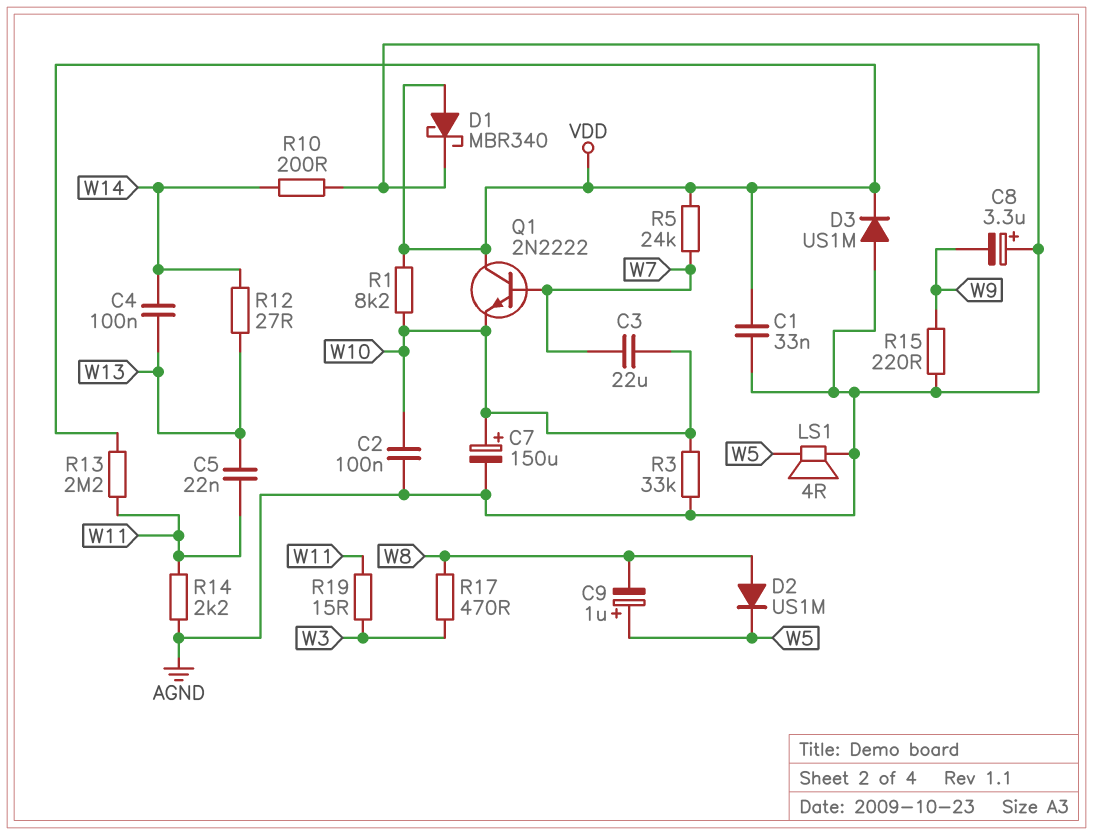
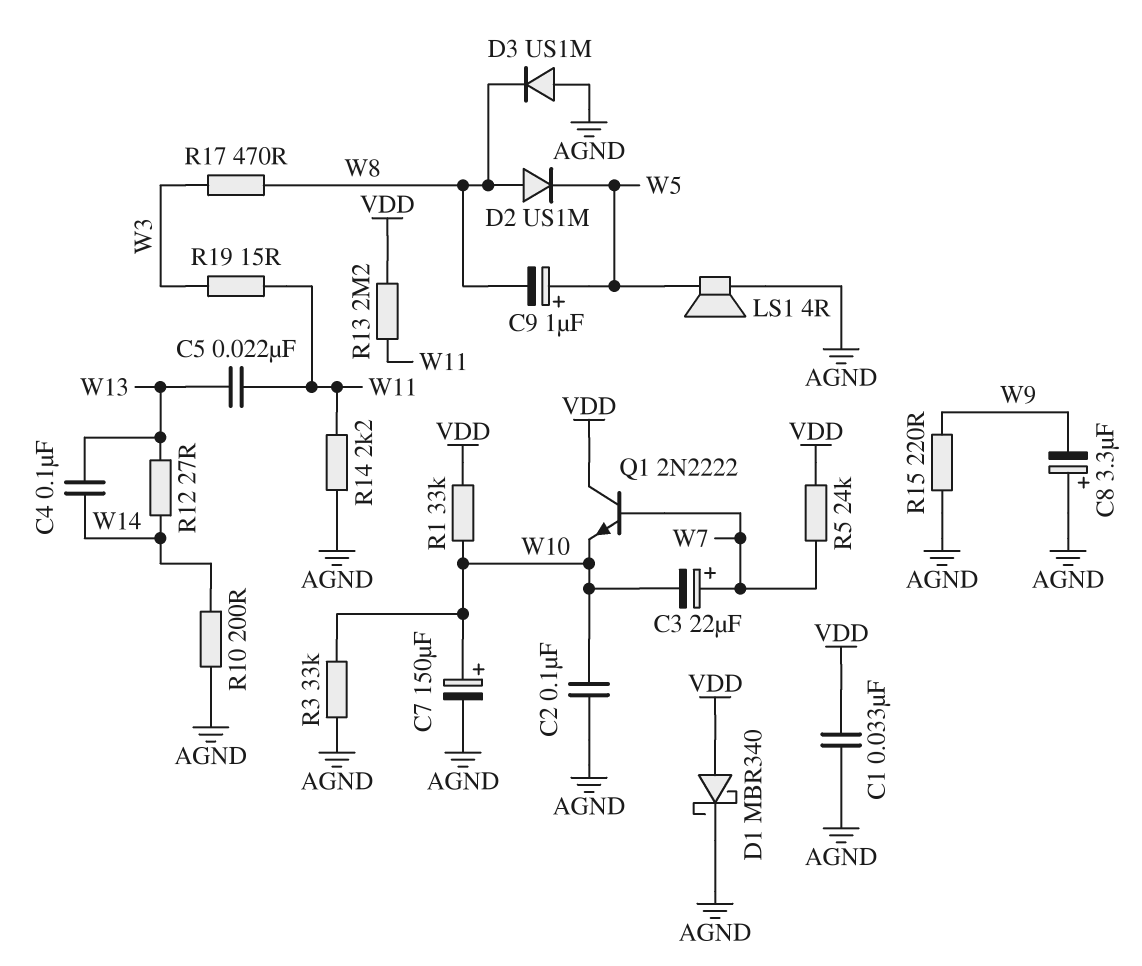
C3: 22uF (W7, W10) -> 22uF (plus W7, minus W10)
D3: diode US1M (A AGND, K VDD) -> diode US1M (A AGND, K W8)
R1: 8.2k (VDD, W10) -> 33k (VDD, W10)

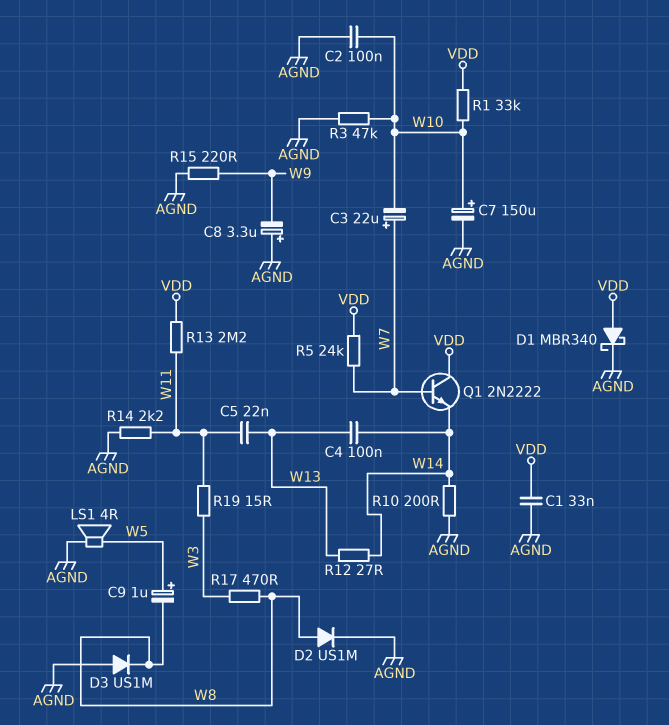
D2: diode US1M (A W8, K W5) -> diode US1M (A W8, K AGND)
Q1: NPN 2N2222 (B W7, C VDD, E W10) -> NPN 2N2222 (B W7, C VDD, E W14)
R3: 33k (AGND, W10) -> 47k (AGND, W10)

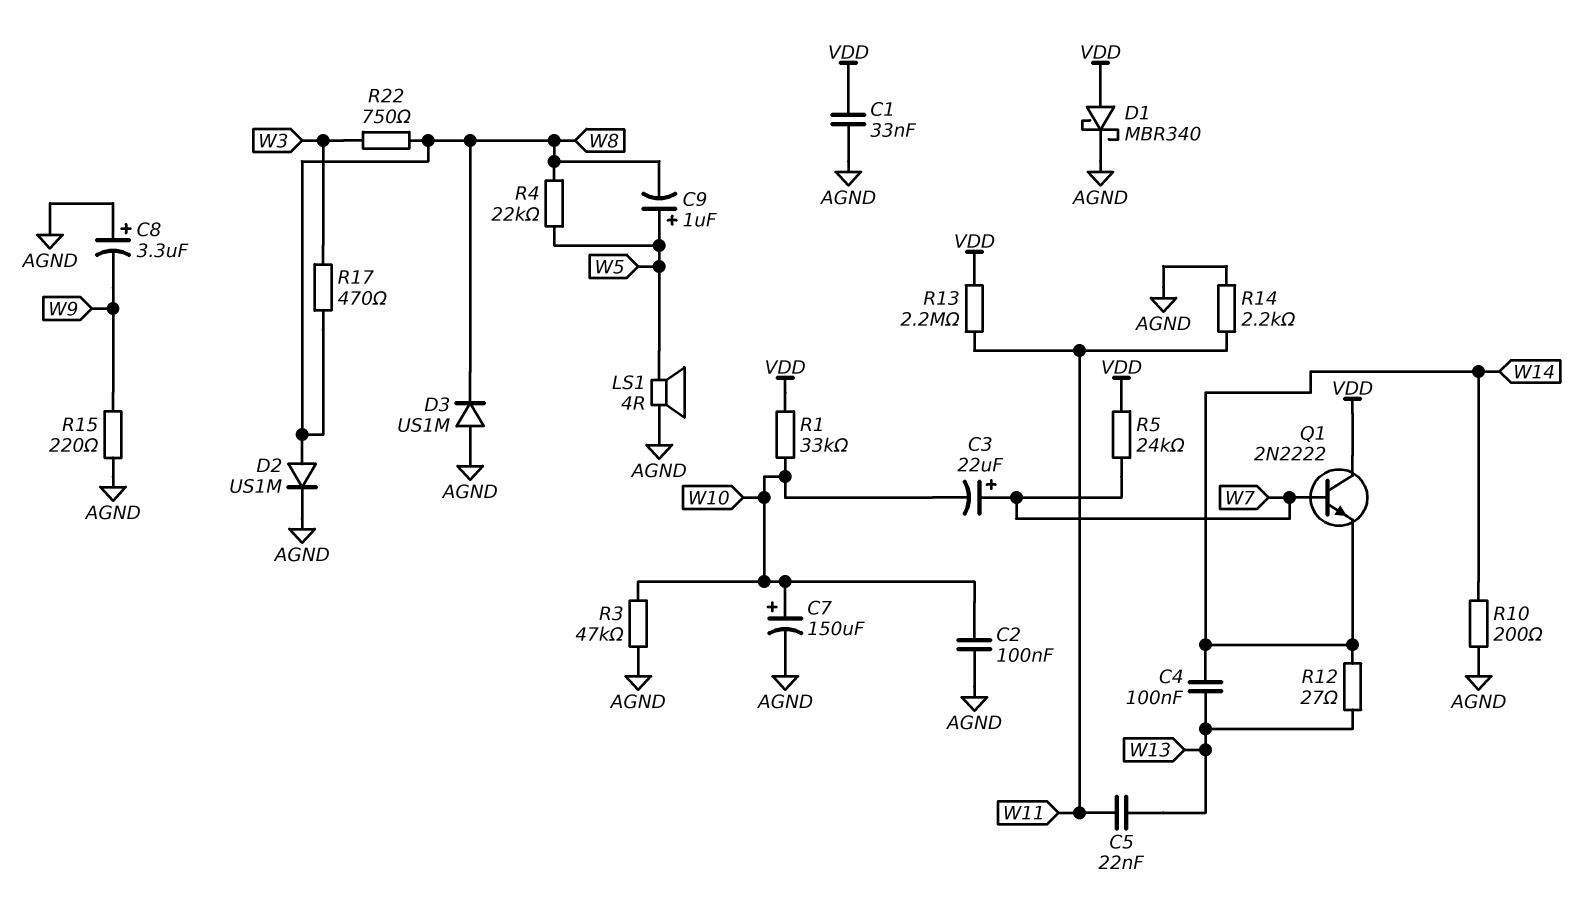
R4: none -> 22k (W5, W8)
R19: 15 (W3, W11) -> none
R22: none -> 750 (W3, W8)

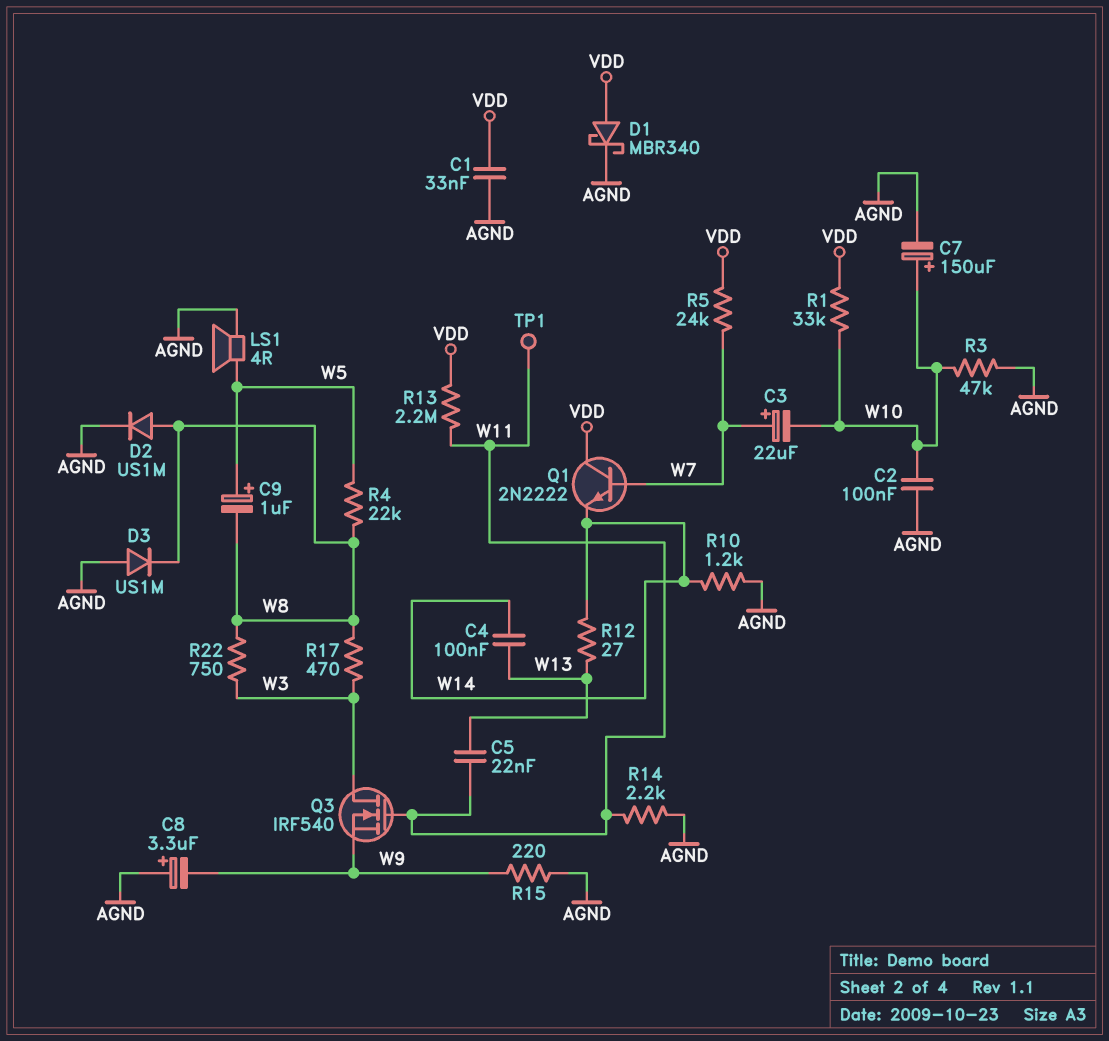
Q3: none -> NMOS IRF540 (G W11, D W3, S W9)
R10: 200 (AGND, W14) -> 1.2k (AGND, W14)
TP1: none -> test point (W11)

